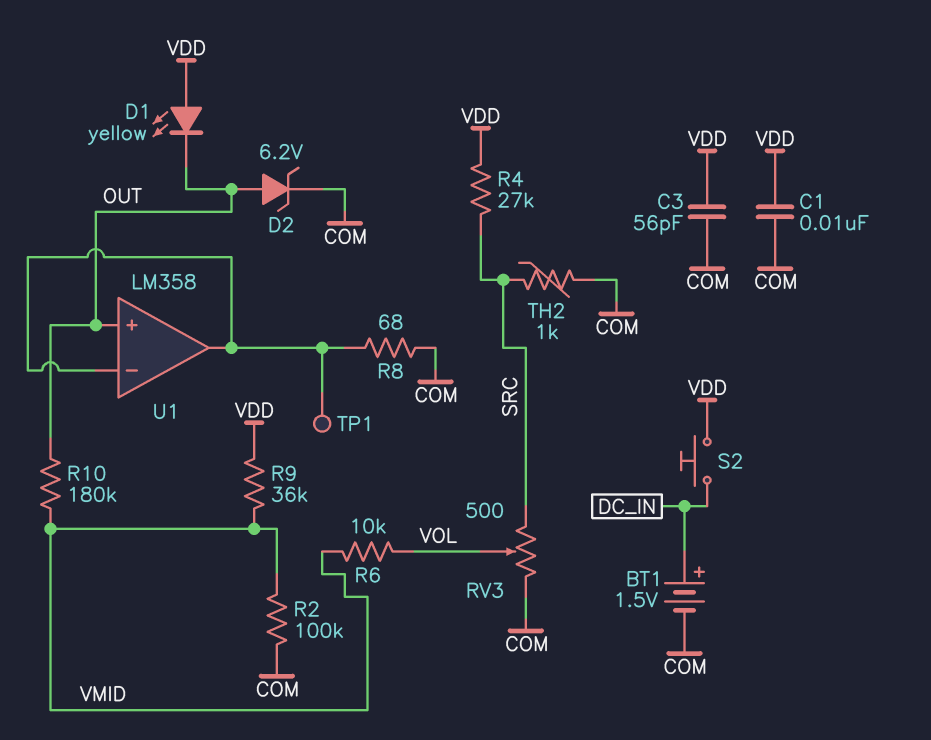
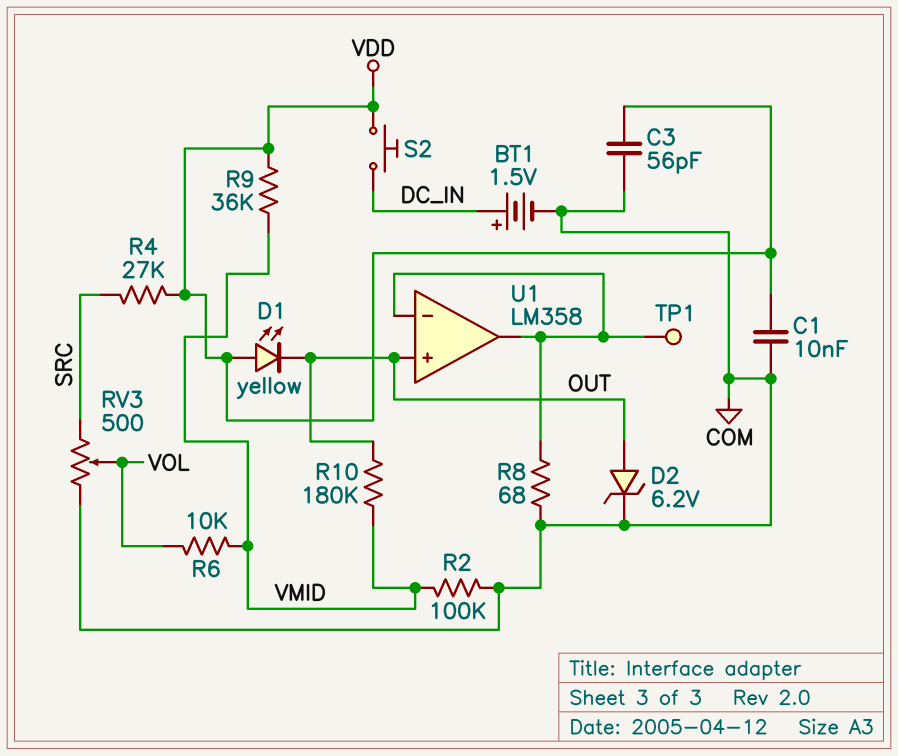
TH2: 1k (COM, SRC) -> none

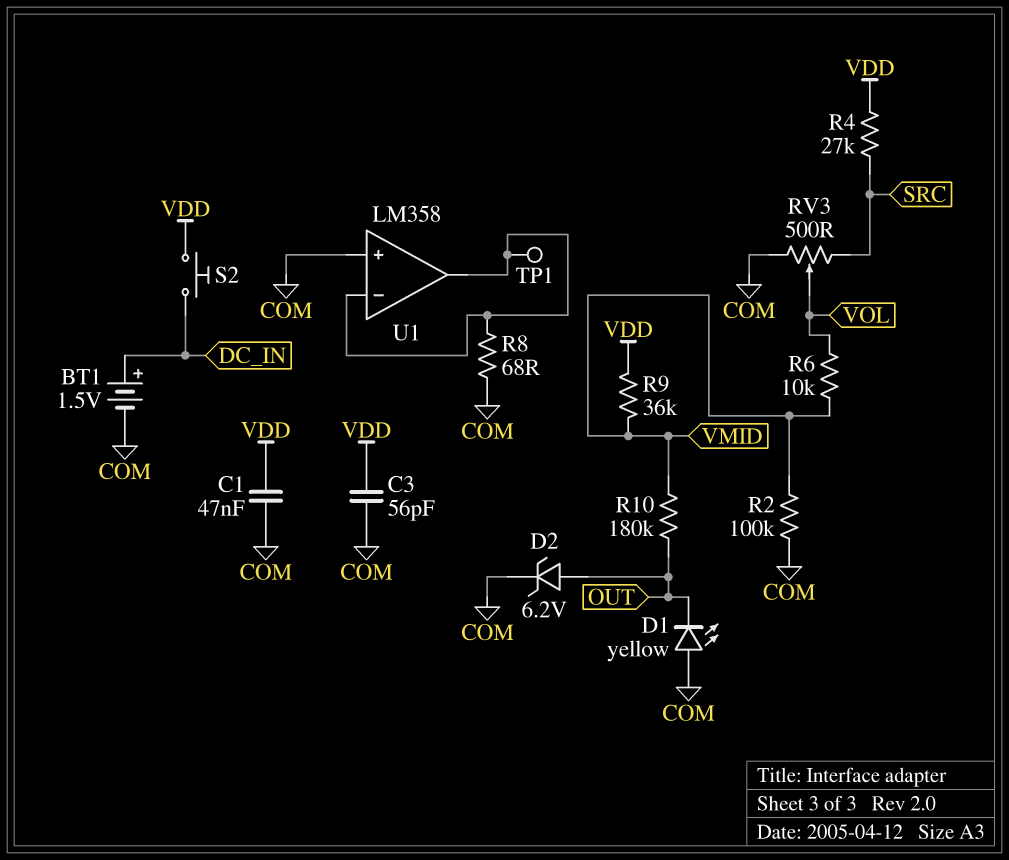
C1: 10nF (COM, VDD) -> 47nF (COM, VDD)
D1: LED yellow (A VDD, K OUT) -> LED yellow (A COM, K OUT)
U1 pin in+: OUT -> COM

